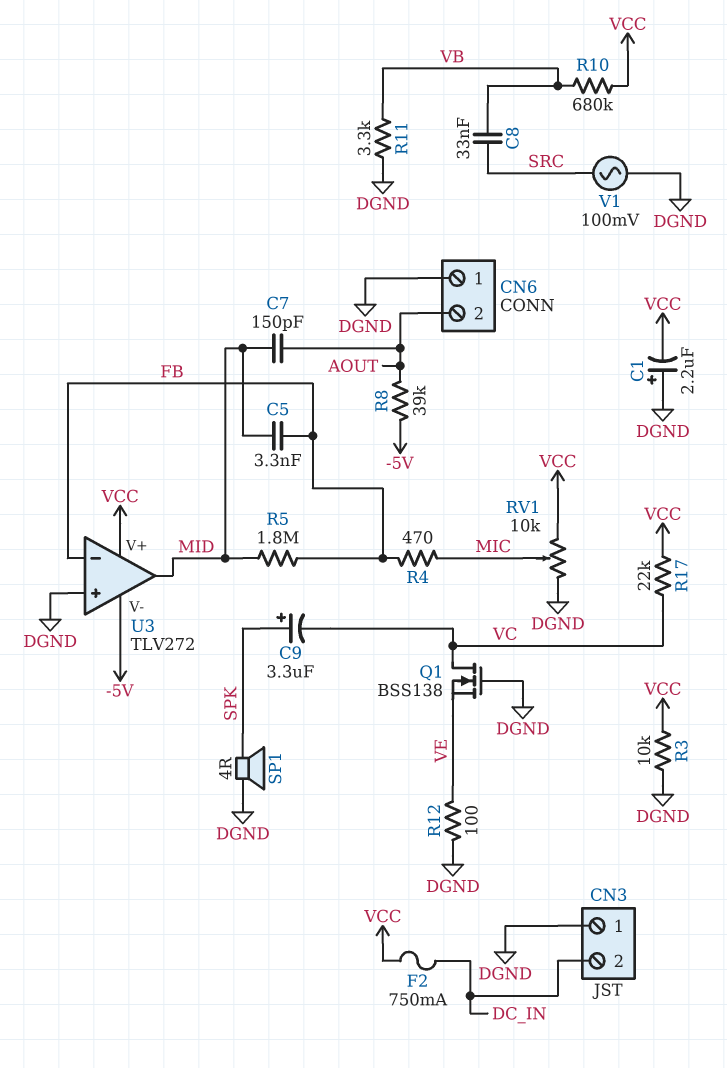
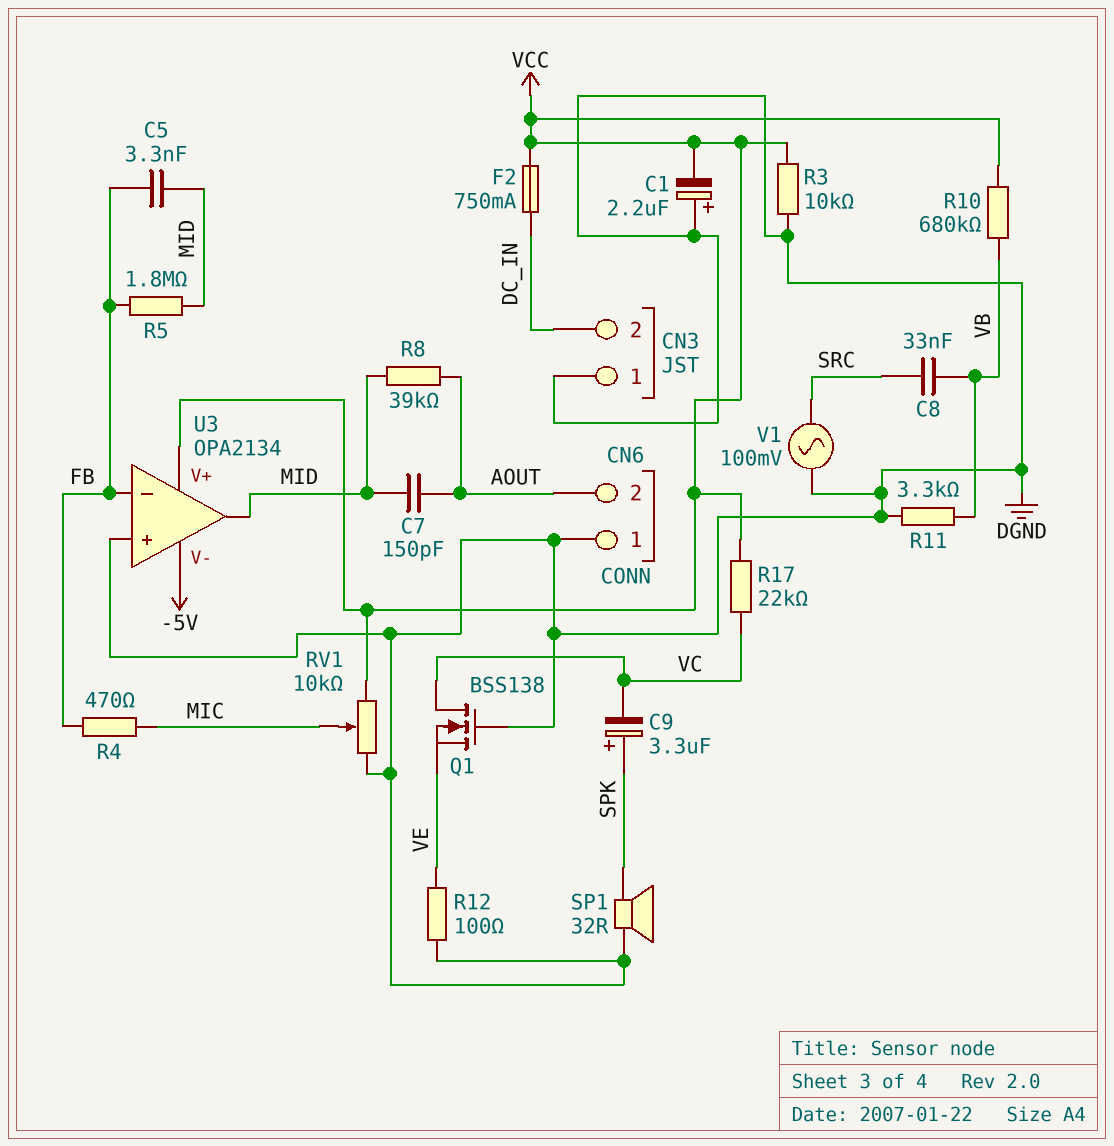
R8: 39k (-5V, AOUT) -> 39k (AOUT, MID)
SP1: speaker 4R (DGND, SPK) -> speaker 32R (DGND, SPK)
U3: TLV272 -> OPA2134

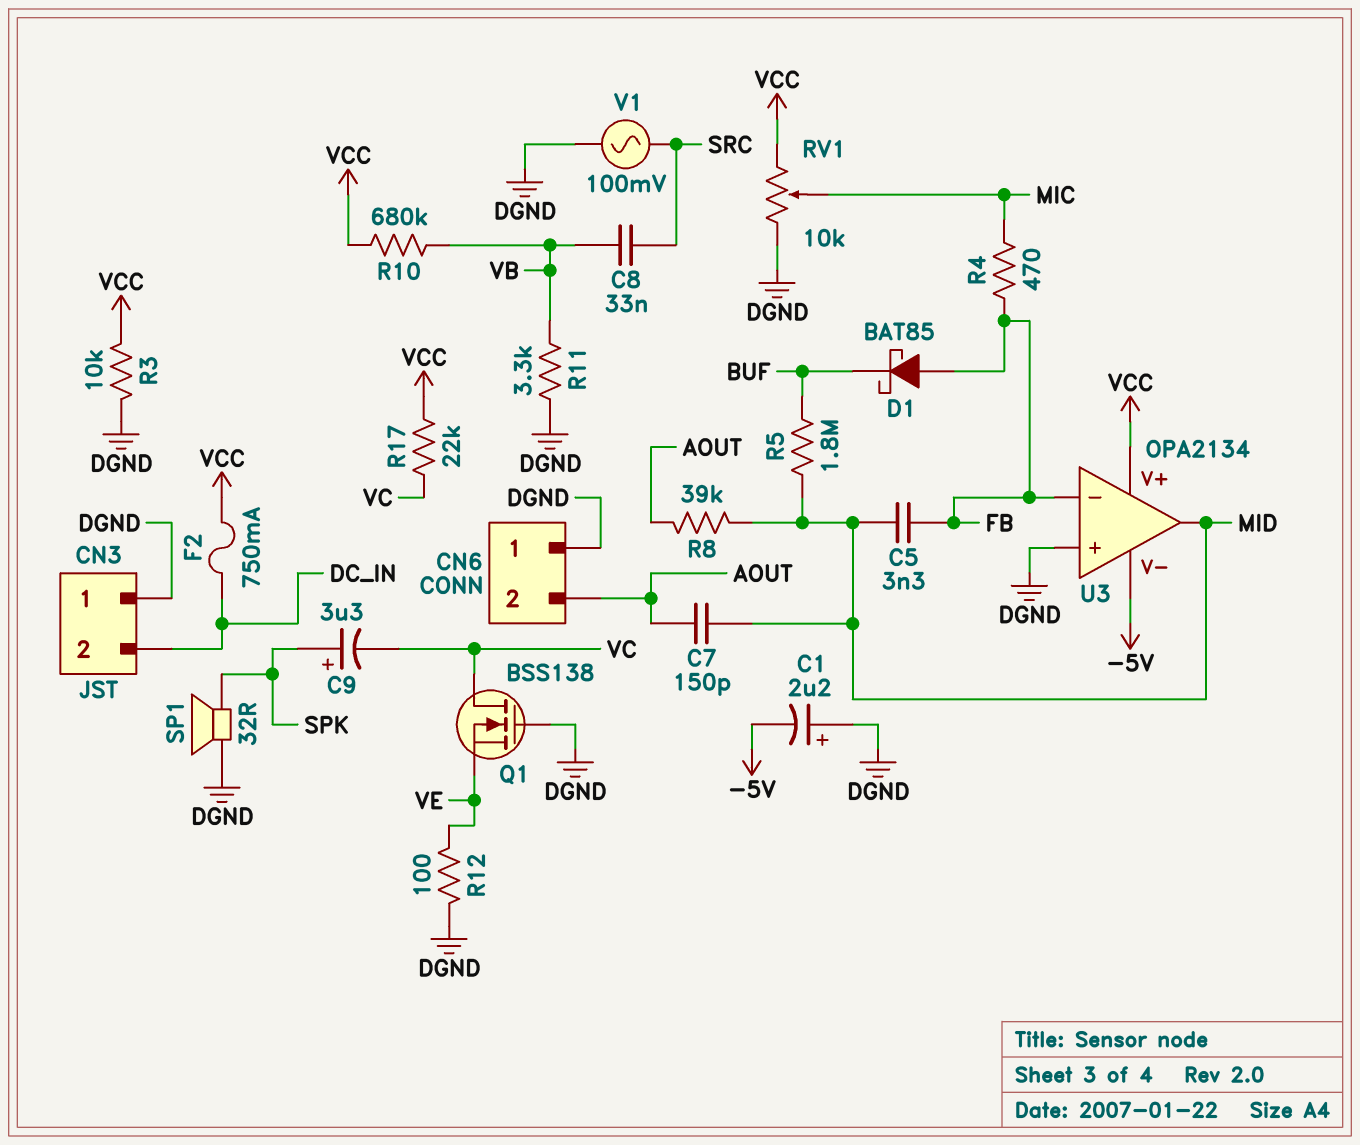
C1: 2.2uF (plus DGND, minus VCC) -> 2.2uF (plus DGND, minus -5V)
D1: none -> schottky BAT85 (A FB, K BUF)
R5: 1.8M (FB, MID) -> 1.8M (BUF, MID)

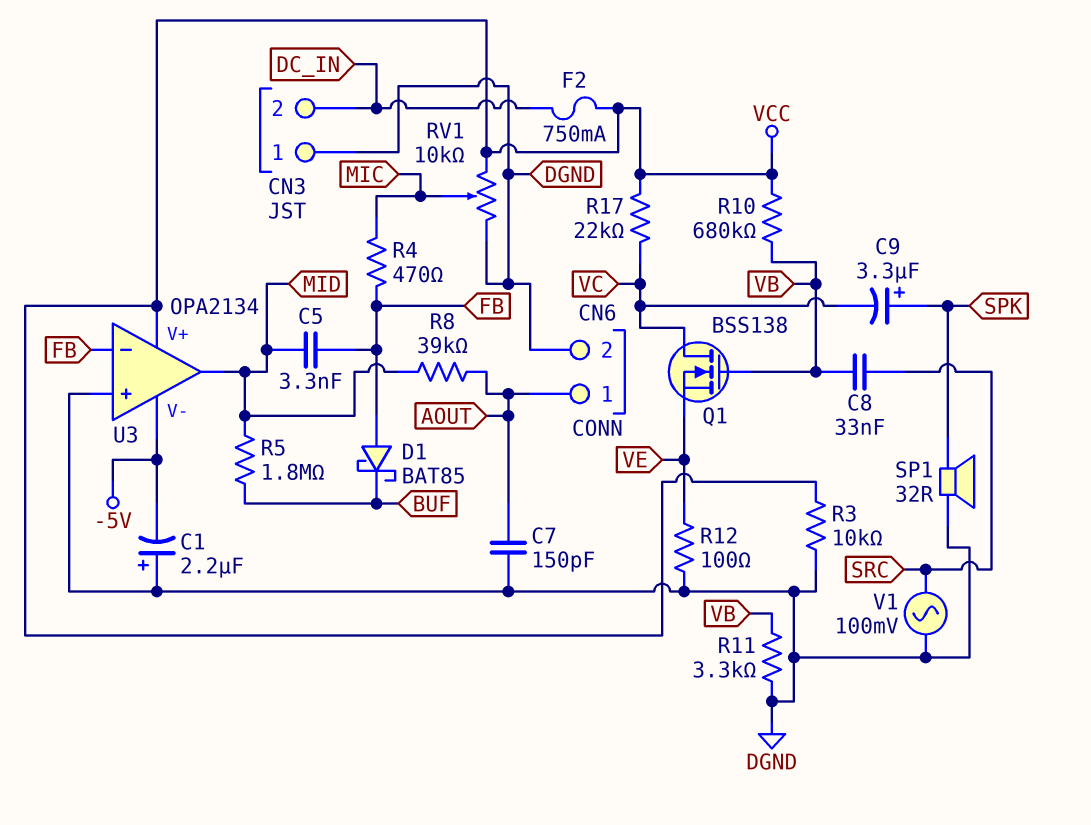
C7: 150pF (AOUT, MID) -> 150pF (AOUT, DGND)
CN6 pin 1: DGND -> AOUT
CN6 pin 2: AOUT -> DGND
Q1: NMOS BSS138 (G DGND, D VC, S VE) -> NMOS BSS138 (G VB, D VC, S VE)

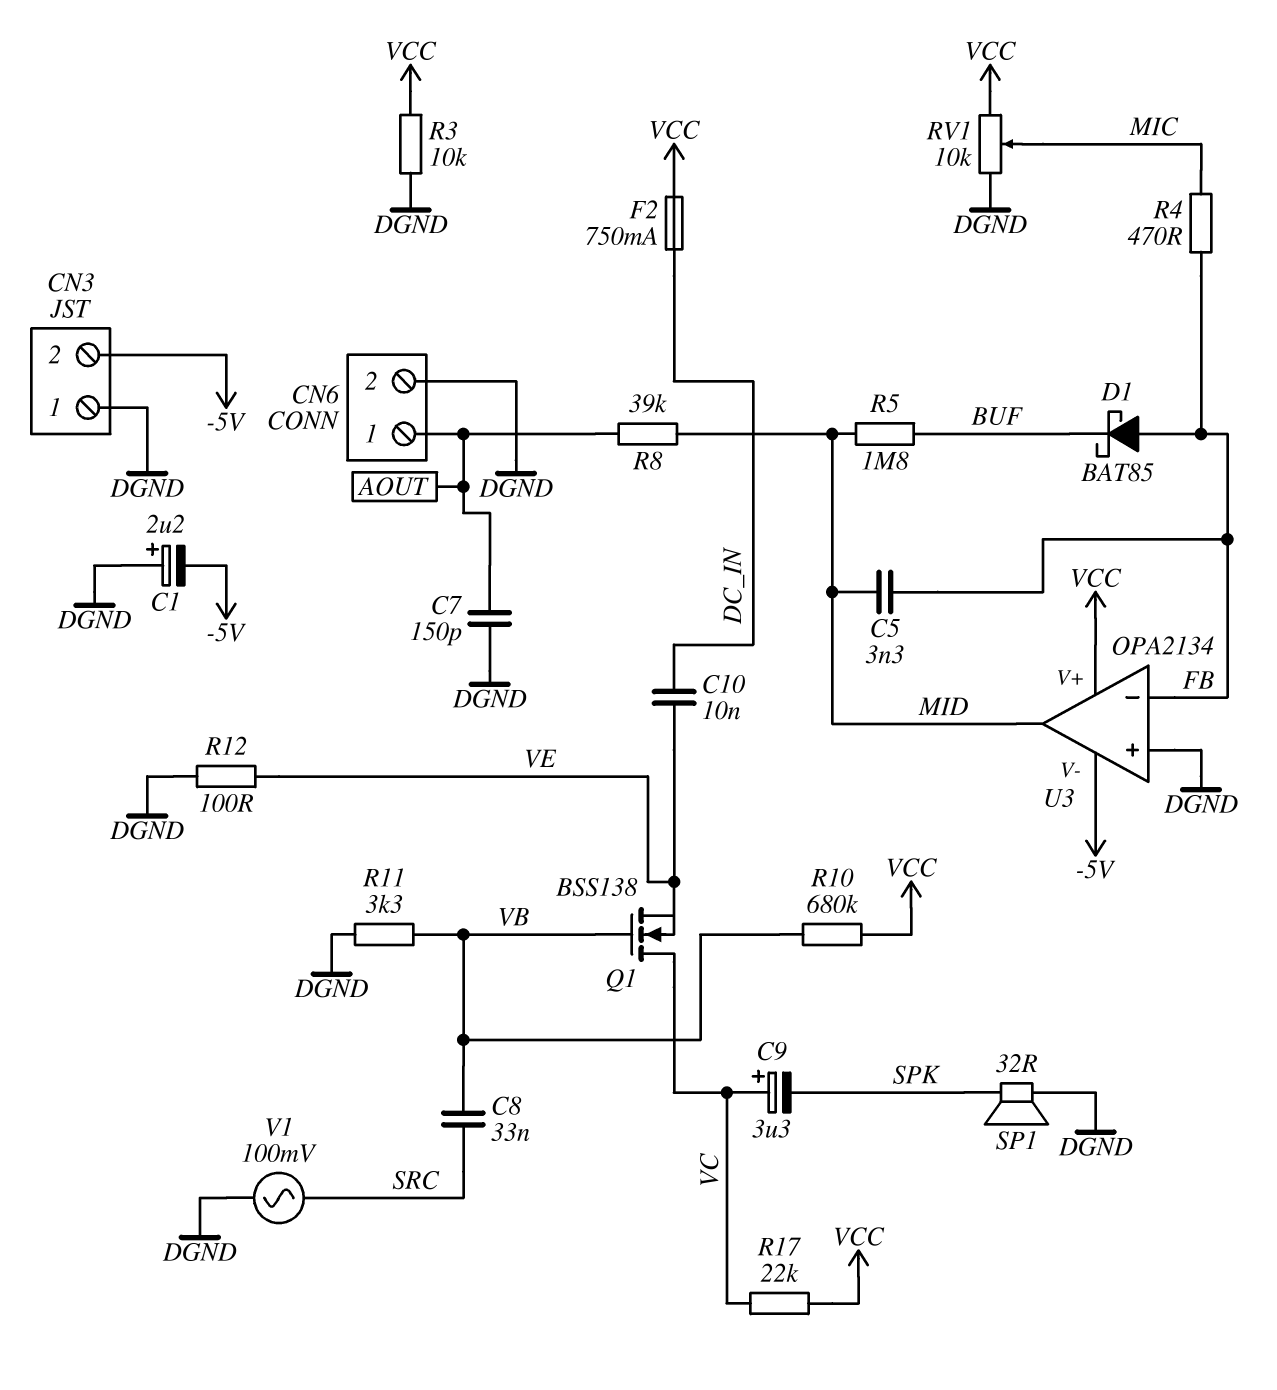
C9: 3.3uF (plus SPK, minus VC) -> 3.3uF (plus VC, minus SPK)
C10: none -> 10nF (DC_IN, VE)
CN3 pin 2: DC_IN -> -5V

